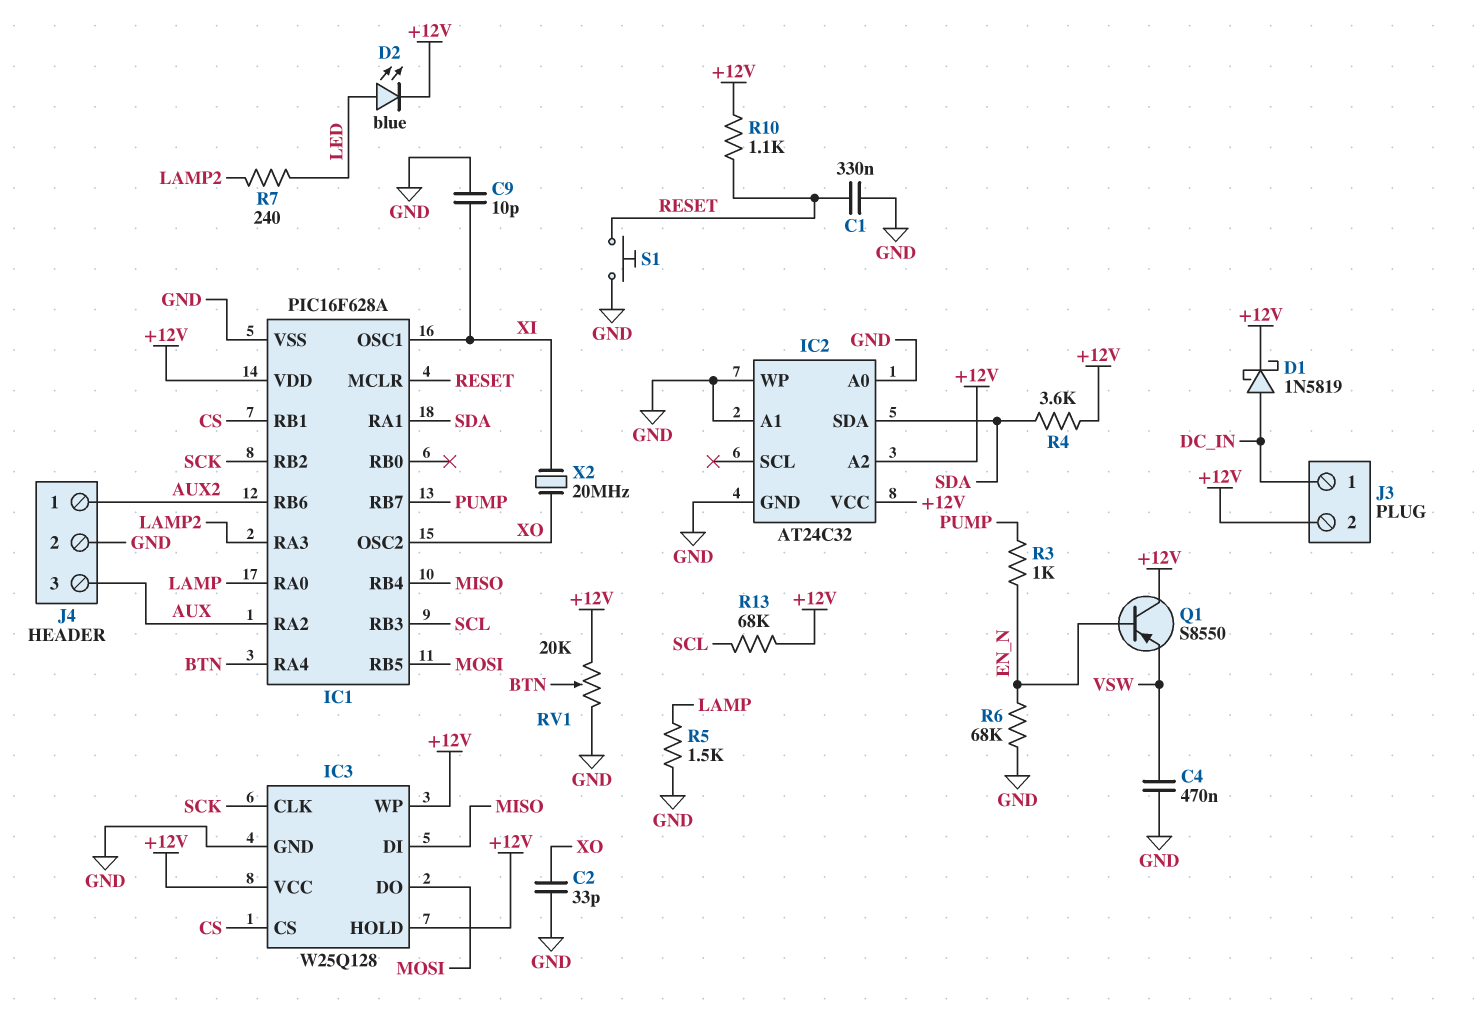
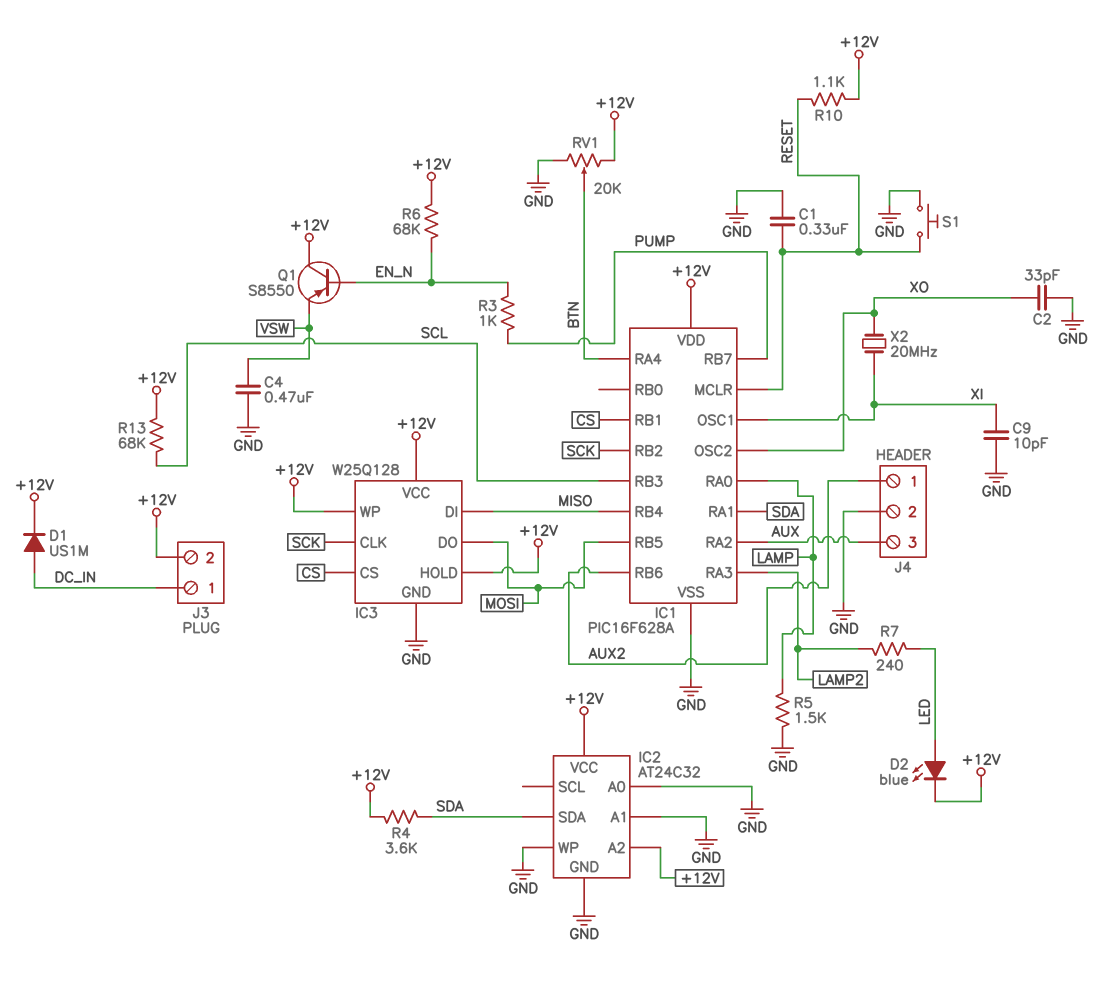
D1: schottky 1N5819 (A DC_IN, K +12V) -> diode US1M (A DC_IN, K +12V)
R6: 68k (EN_N, GND) -> 68k (+12V, EN_N)

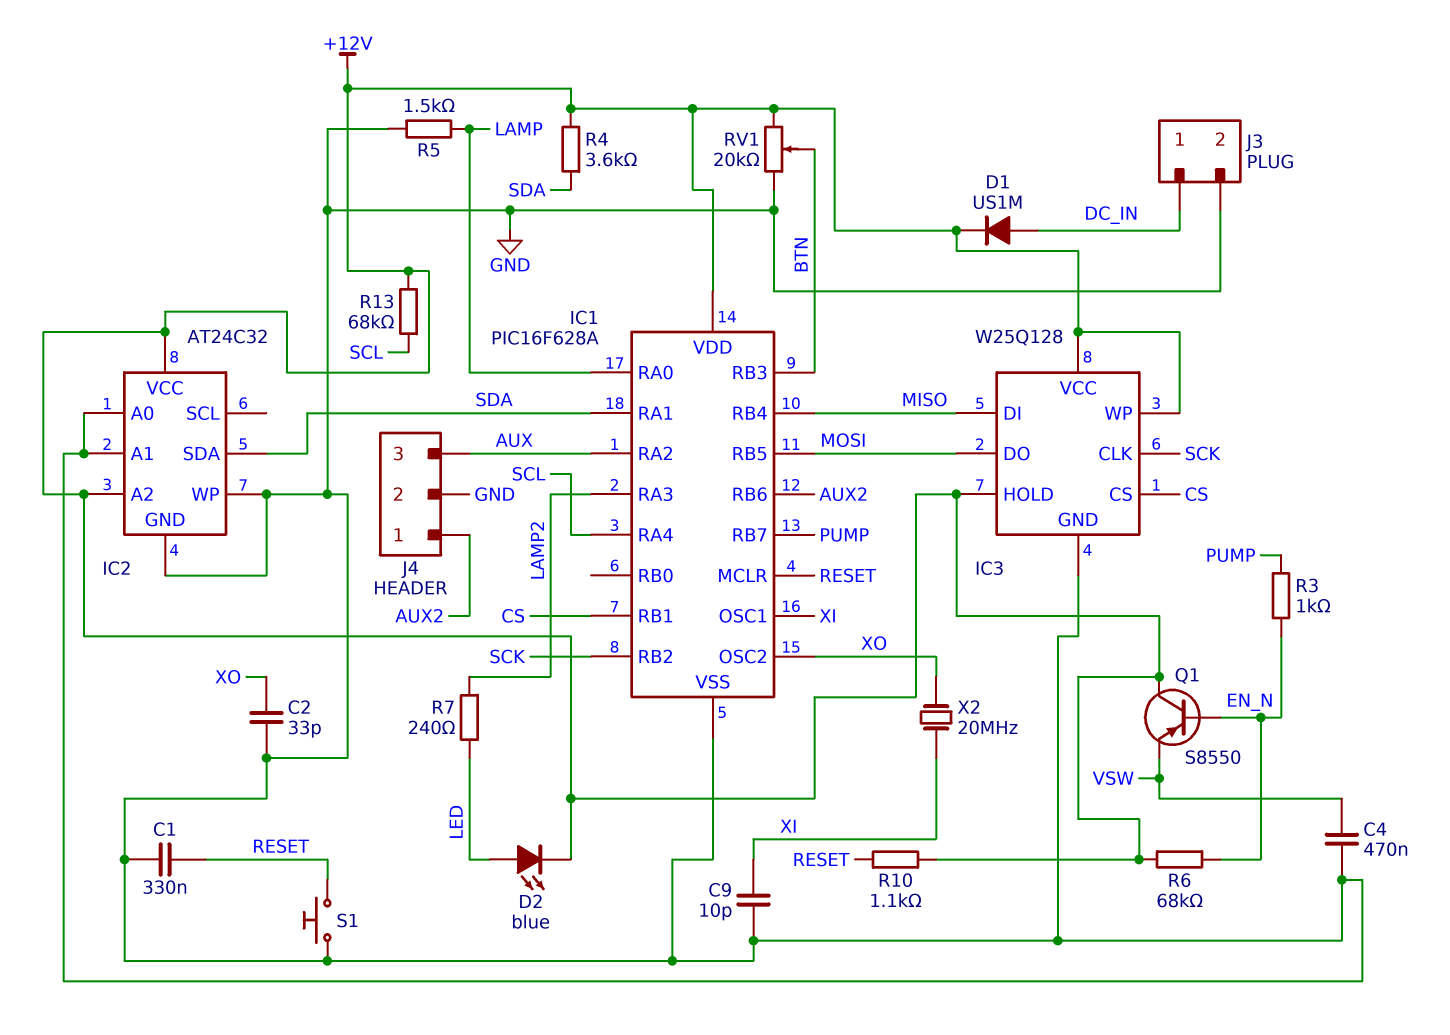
IC1 pin RA4: BTN -> SCL
IC1 pin RB3: SCL -> BTN
J3 pin 2: +12V -> GND

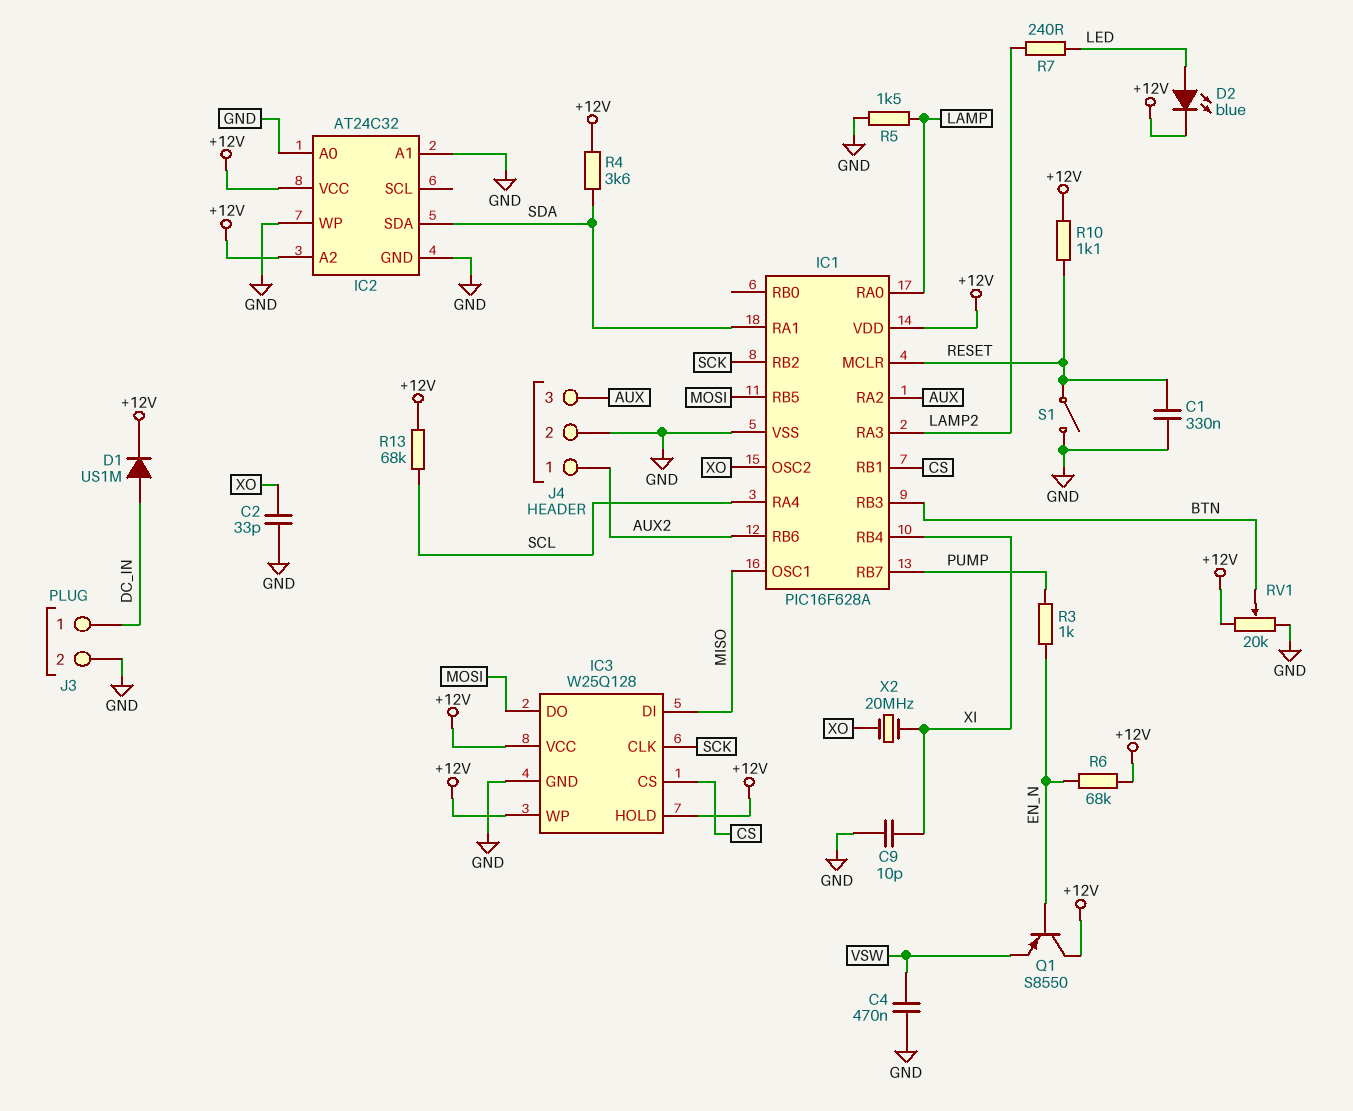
IC1 pin OSC1: XI -> MISO
IC1 pin RB4: MISO -> XI
S1: button (GND, RESET) -> switch (GND, RESET)

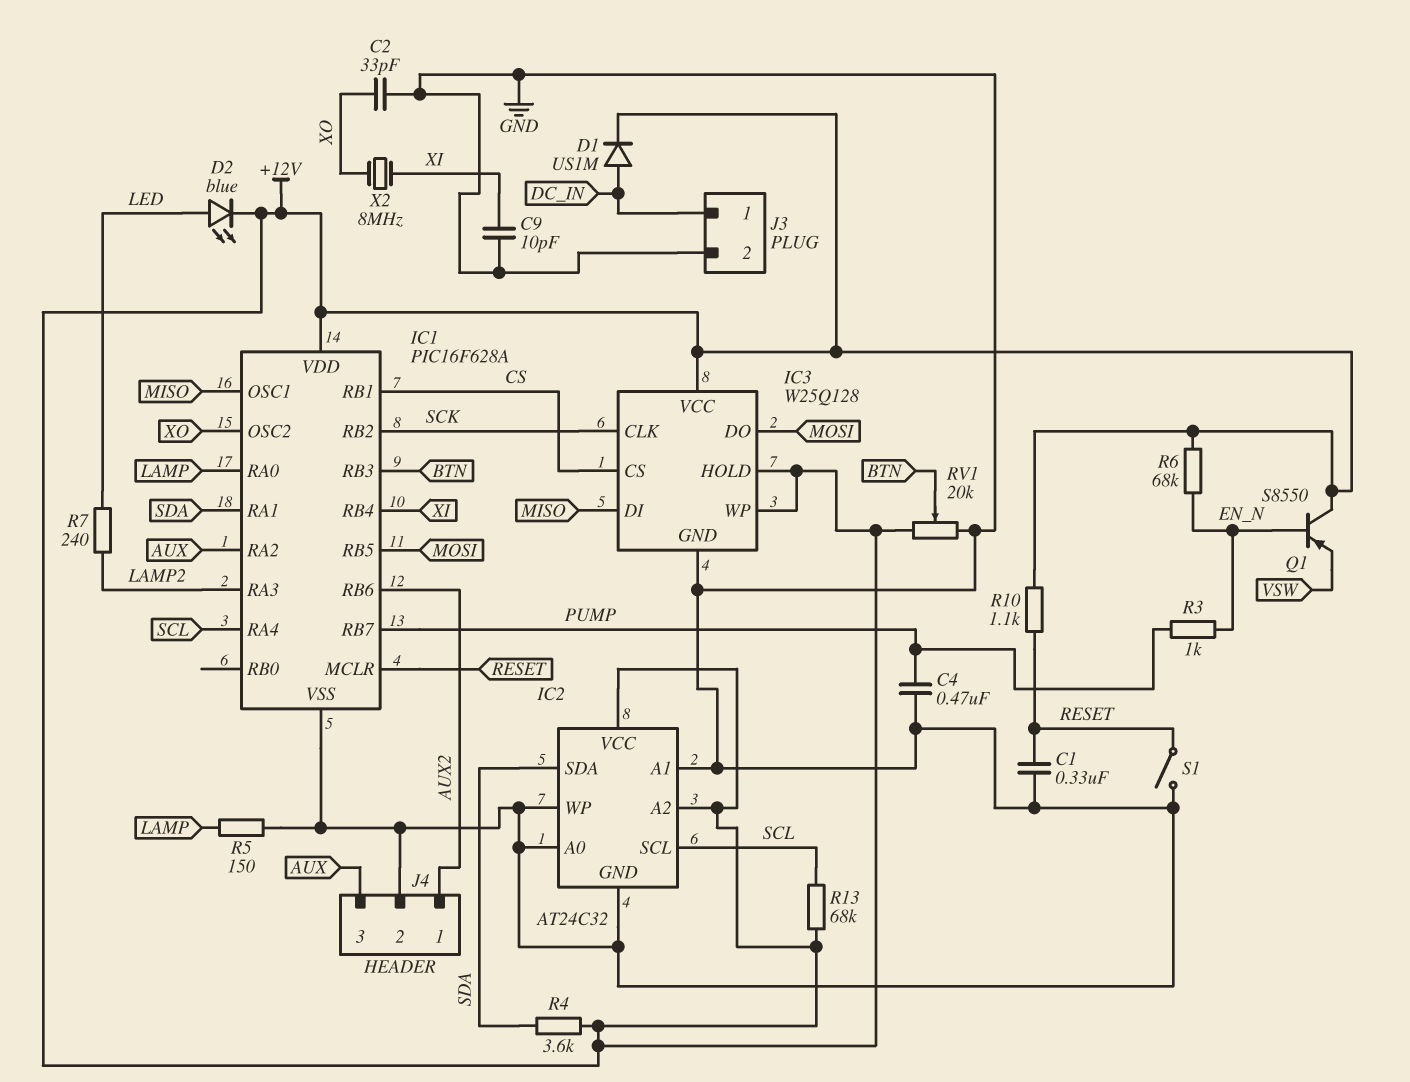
C4: 470nF (GND, VSW) -> 470nF (GND, PUMP)
IC2 pin SCL: none -> SCL
R5: 1.5k (GND, LAMP) -> 150 (GND, LAMP)
X2: 20MHz (XI, XO) -> 8MHz (XI, XO)

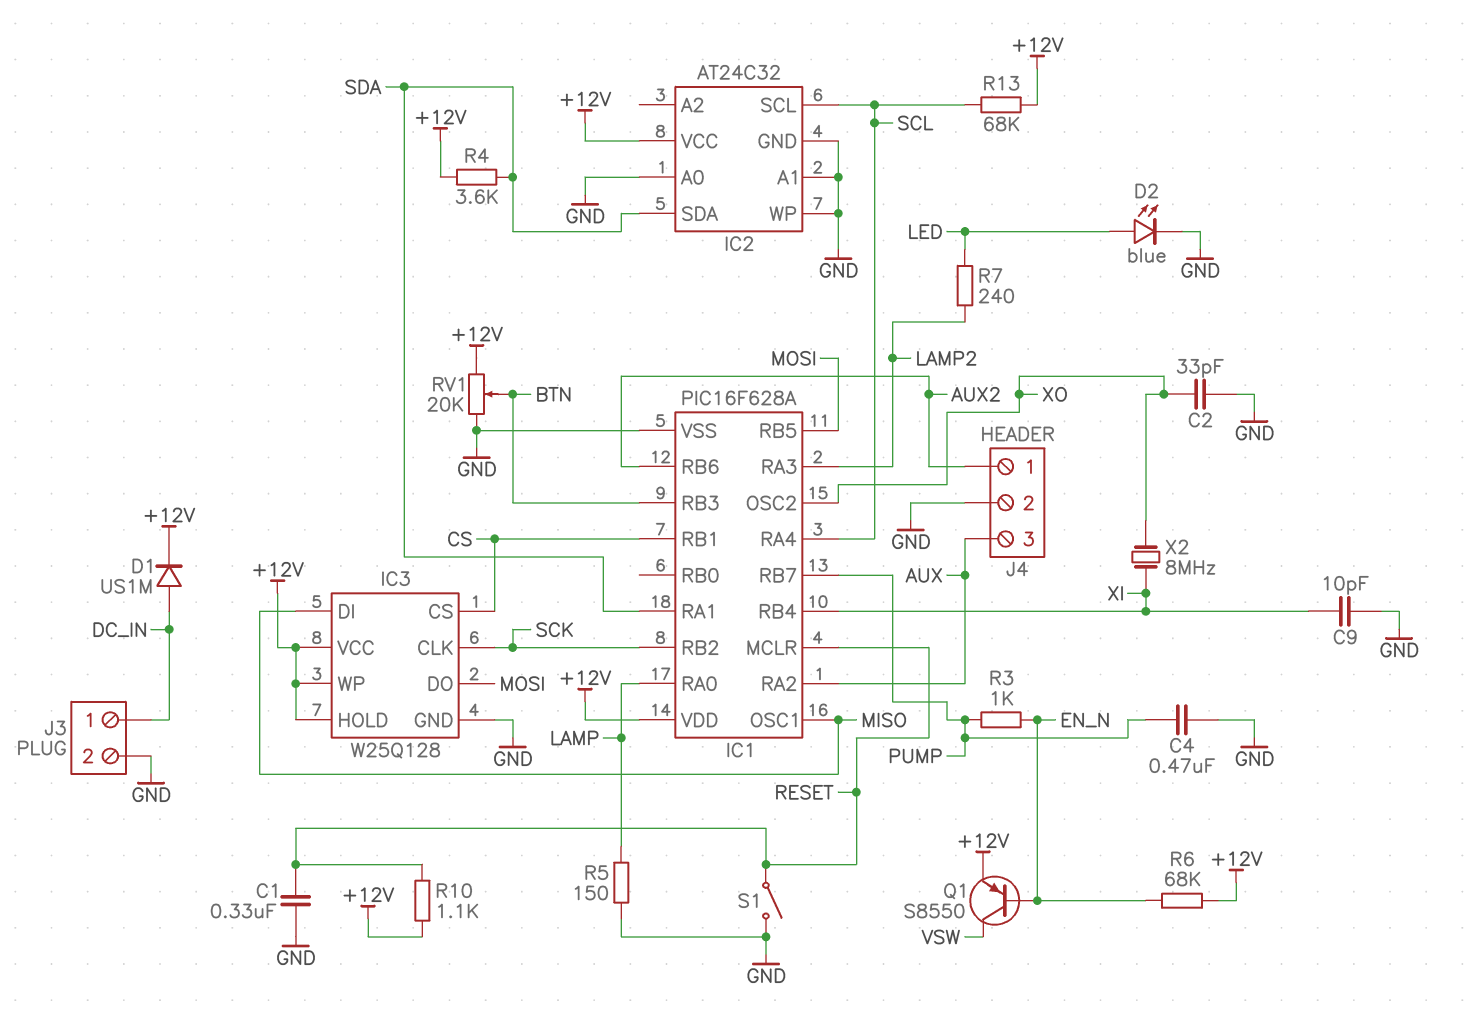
D2: LED blue (A LED, K +12V) -> LED blue (A LED, K GND)
IC2 pin A2: +12V -> none
Q1: PNP S8550 (B EN_N, C +12V, E VSW) -> PNP S8550 (B EN_N, C VSW, E +12V)

